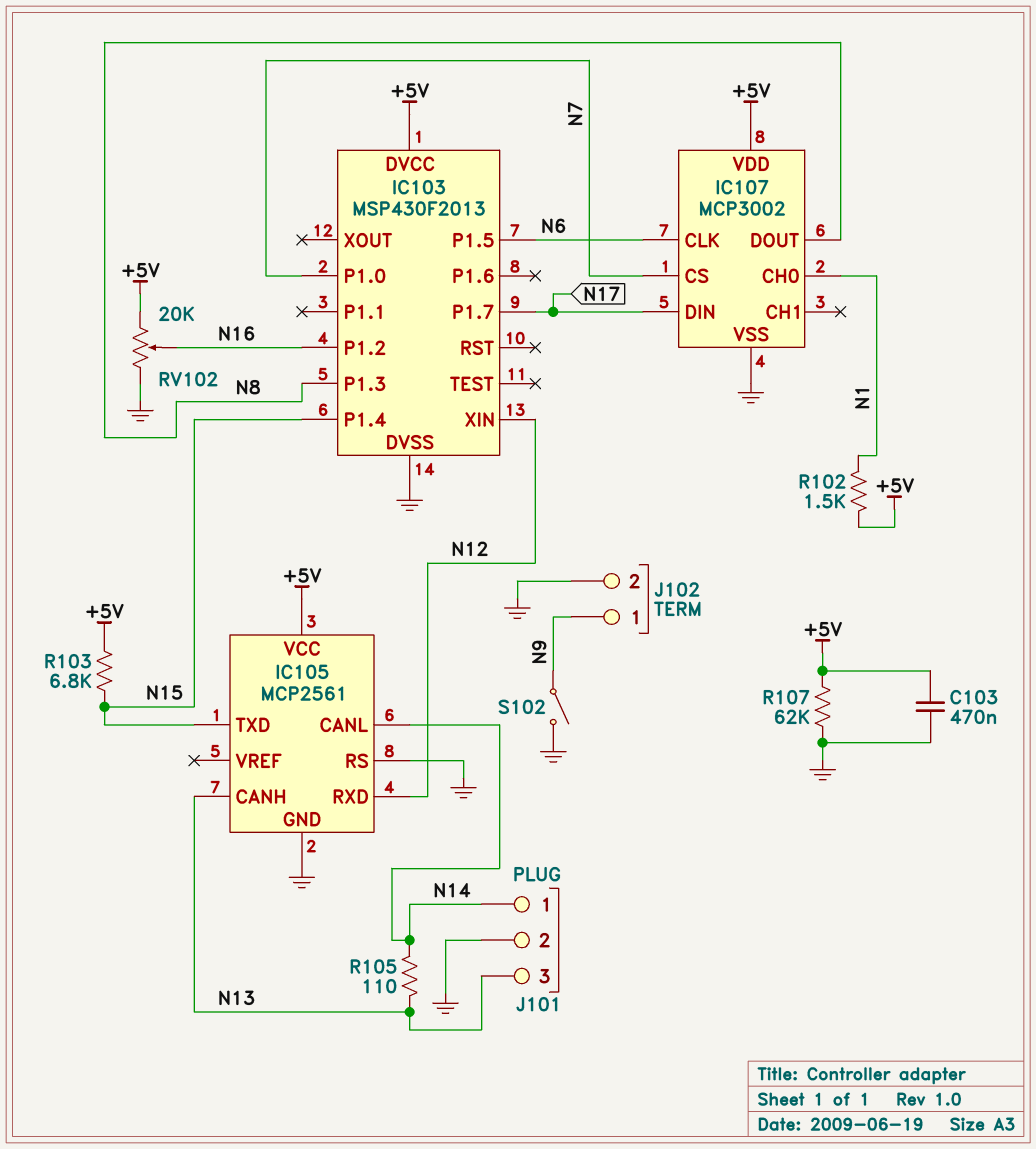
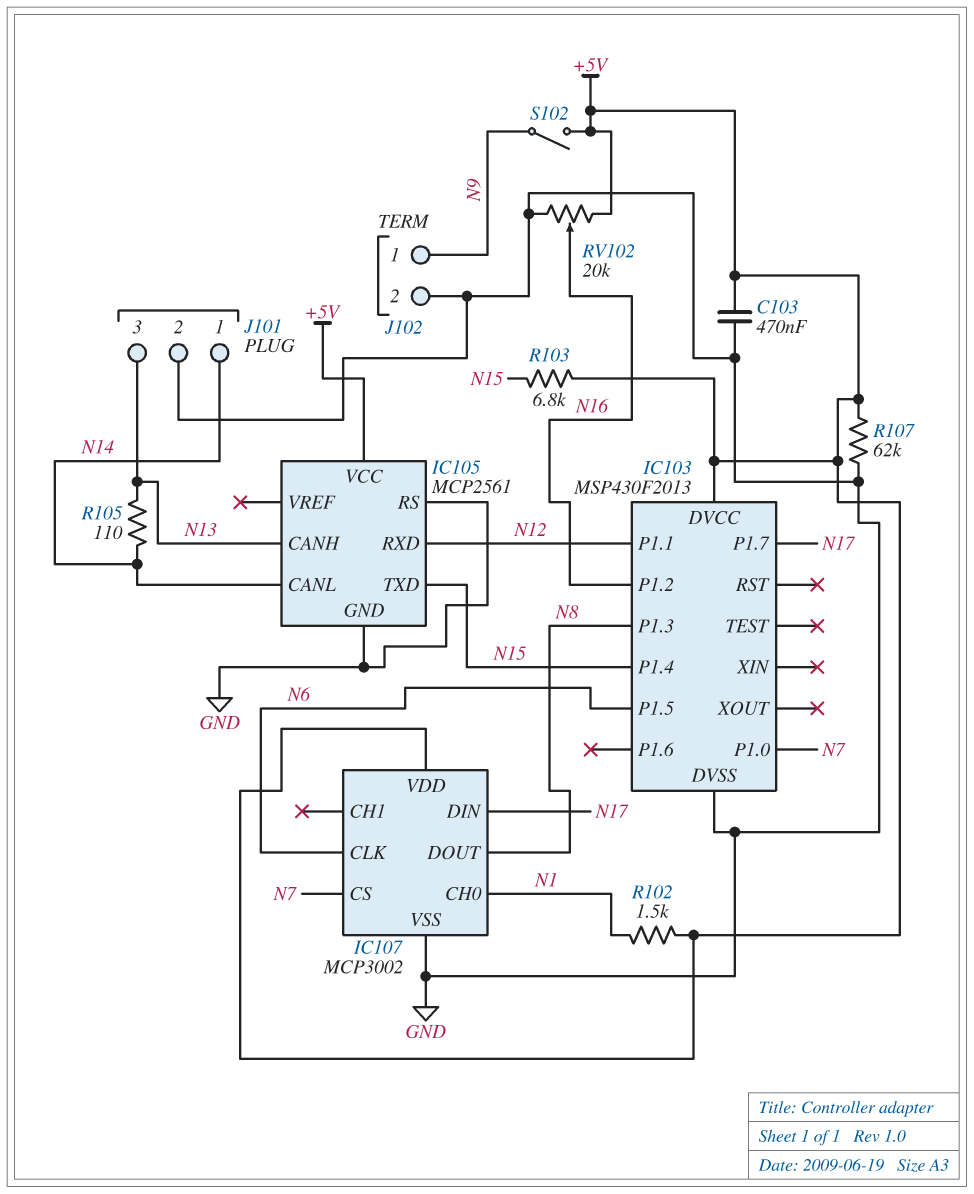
IC103 pin P1.1: none -> N12
IC103 pin XIN: N12 -> none
S102: switch (GND, N9) -> switch (+5V, N9)

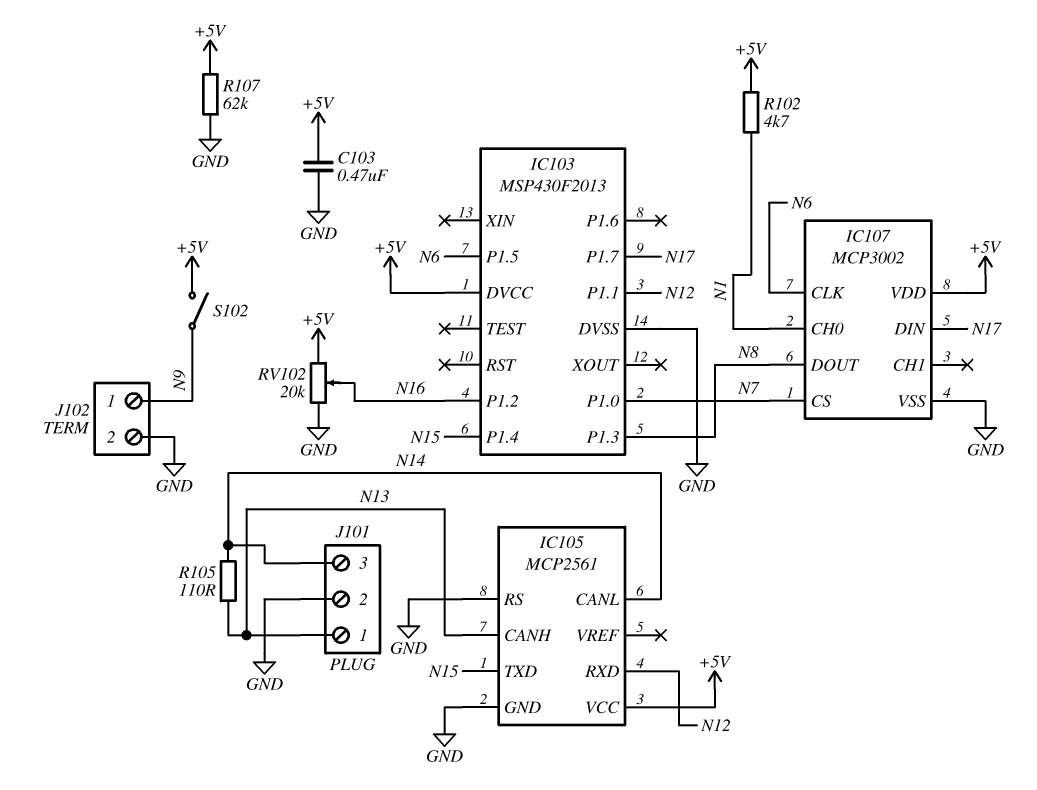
J101 pin 1: N14 -> N13
J101 pin 3: N13 -> N14
R102: 1.5k (+5V, N1) -> 4.7k (+5V, N1)
R103: 6.8k (+5V, N15) -> none

